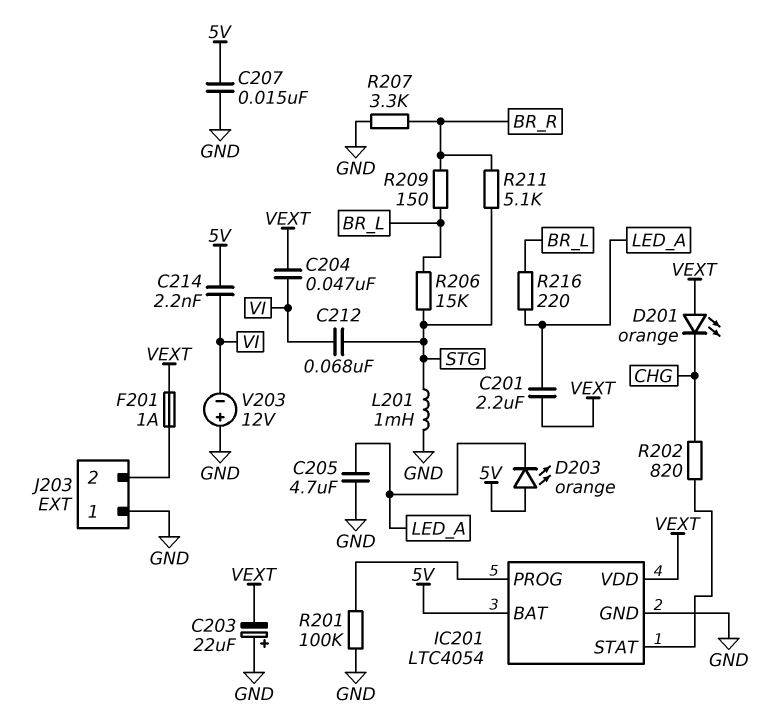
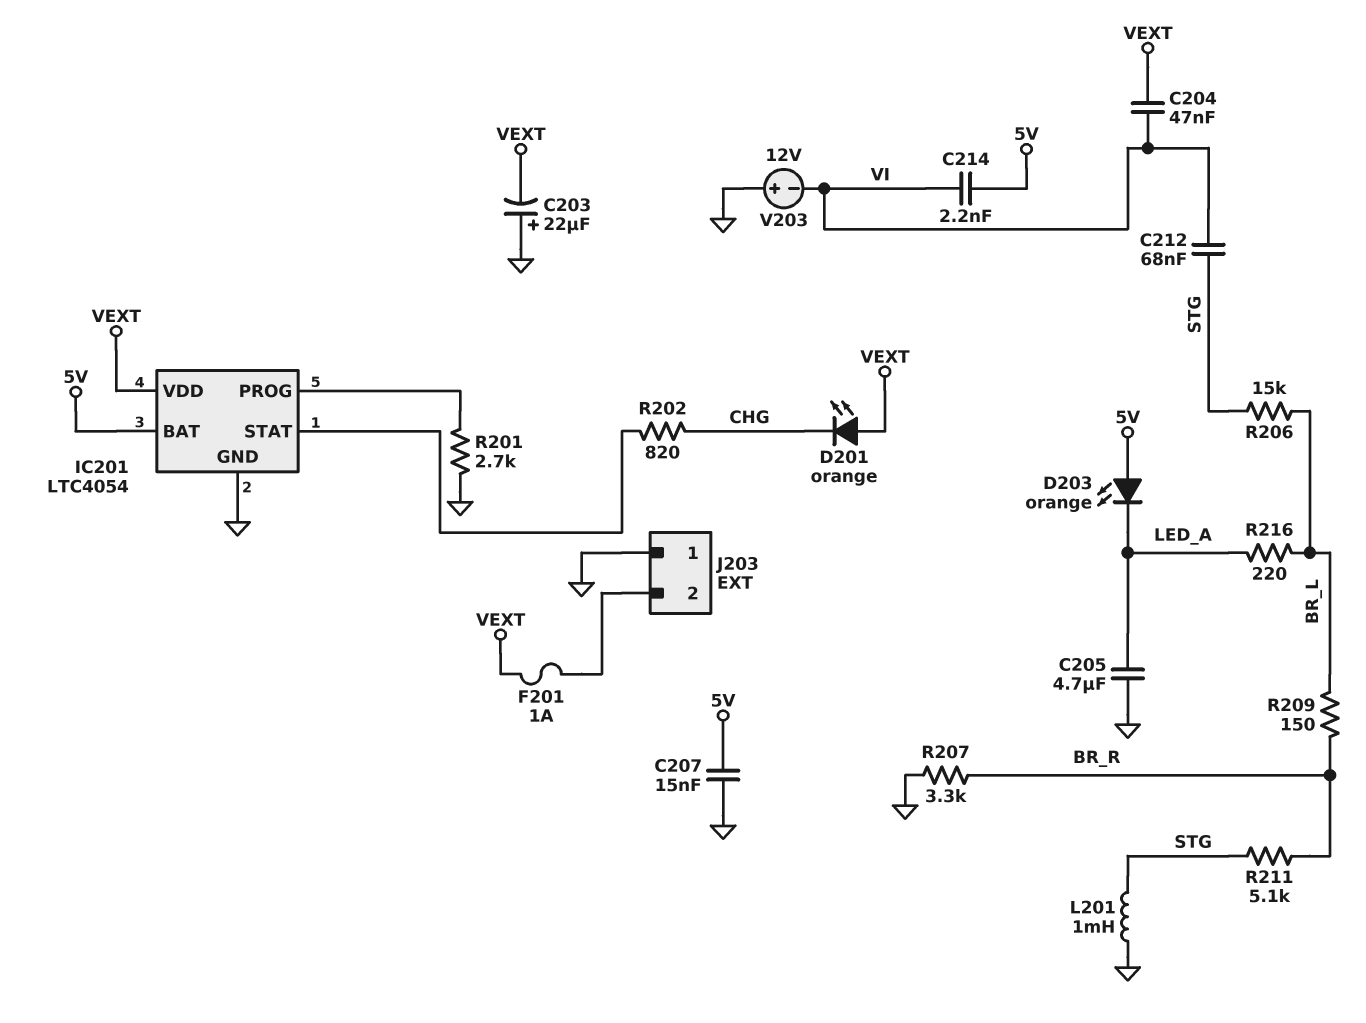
C201: 2.2uF (LED_A, VEXT) -> none
R201: 100k (GND, IC201/PROG) -> 2.7k (GND, IC201/PROG)

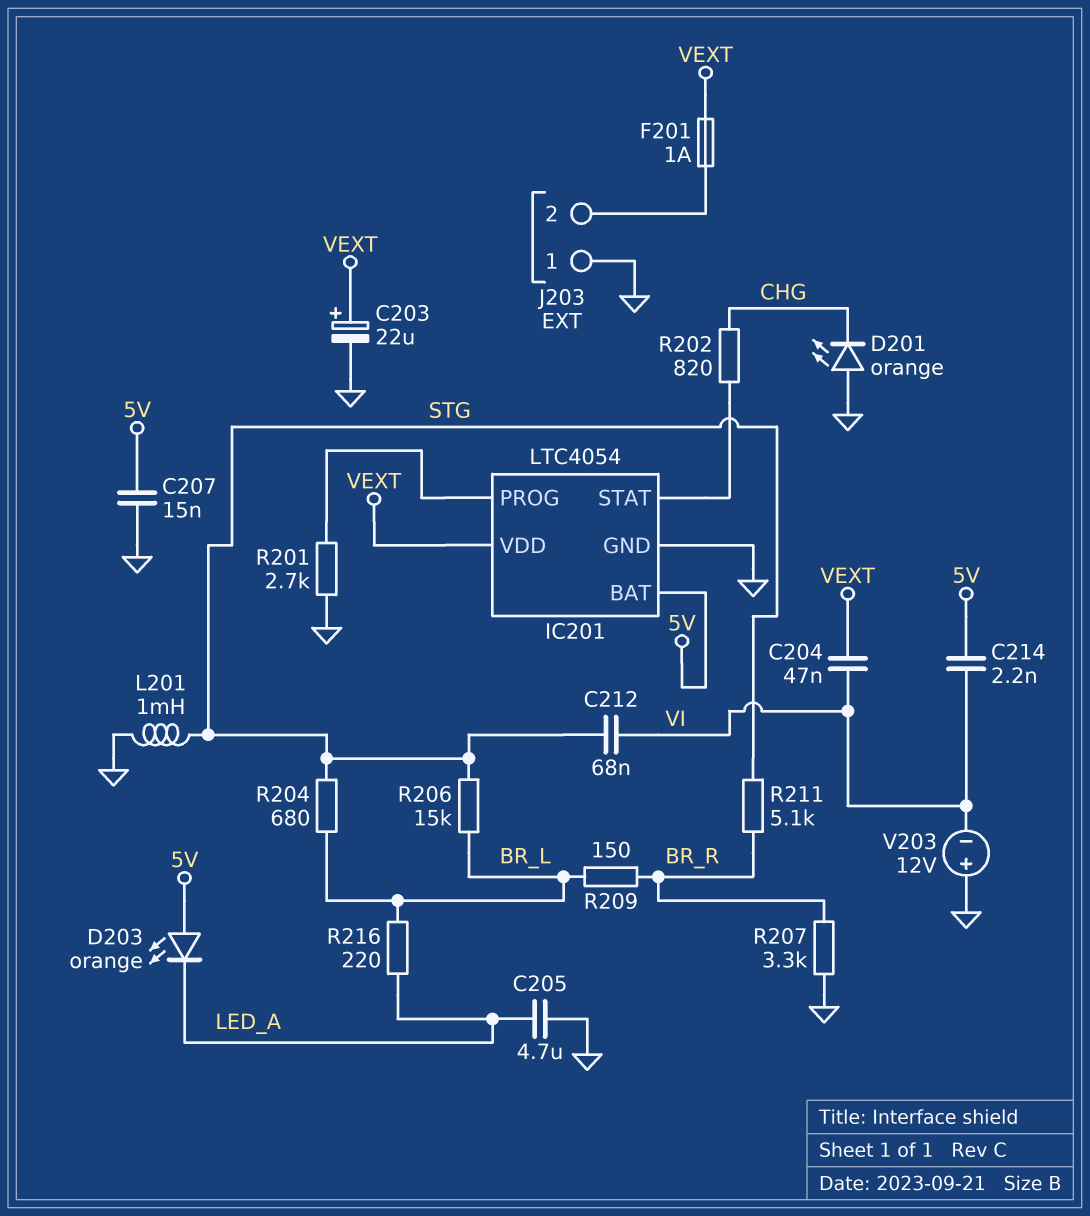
C203: 22uF (plus GND, minus VEXT) -> 22uF (plus VEXT, minus GND)
D201: LED orange (A VEXT, K CHG) -> LED orange (A GND, K CHG)
R204: none -> 680 (BR_L, STG)

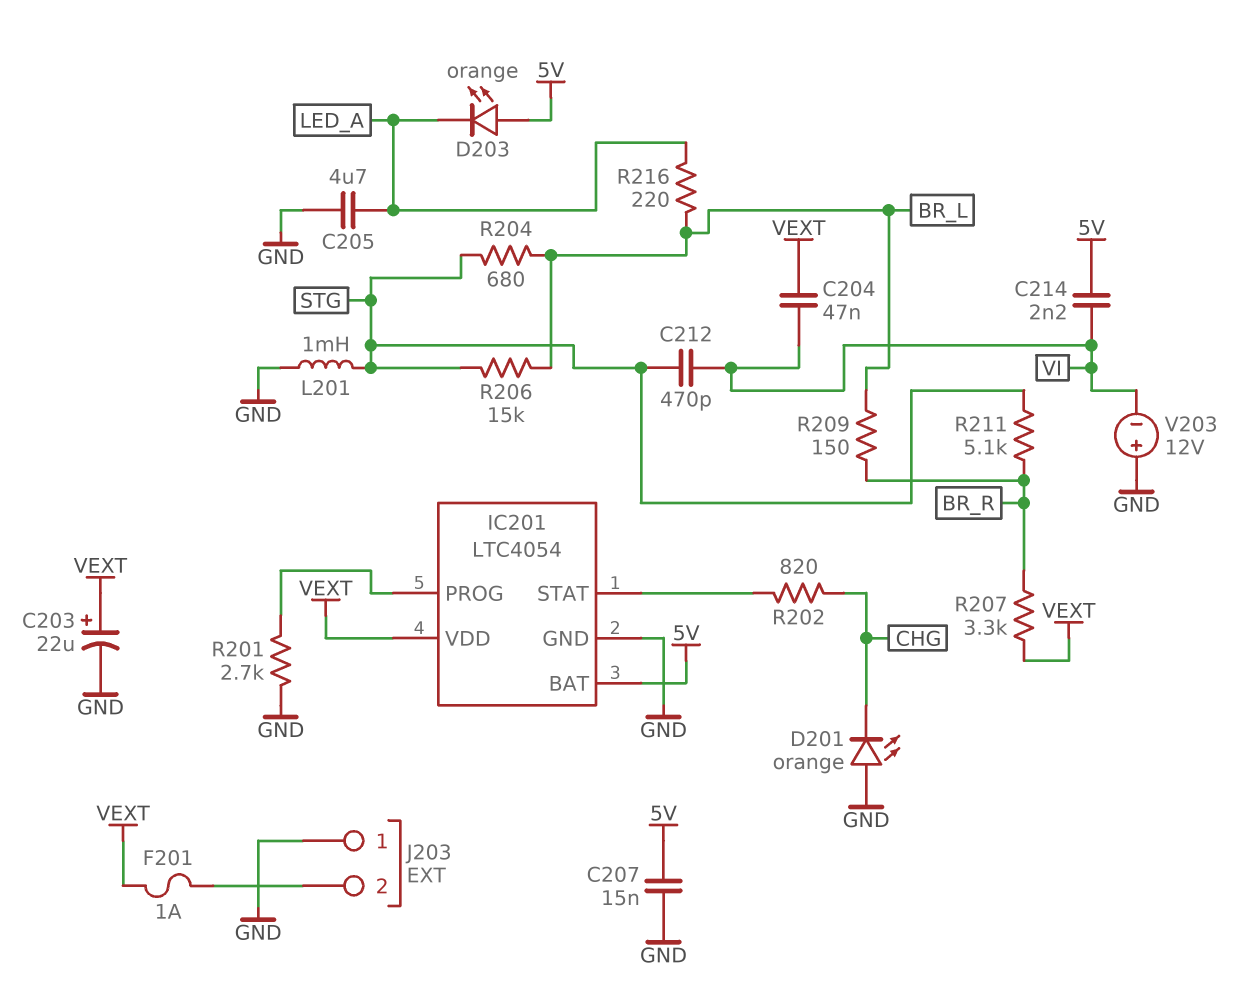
C212: 68nF (STG, VI) -> 470pF (STG, VI)
R207: 3.3k (BR_R, GND) -> 3.3k (BR_R, VEXT)

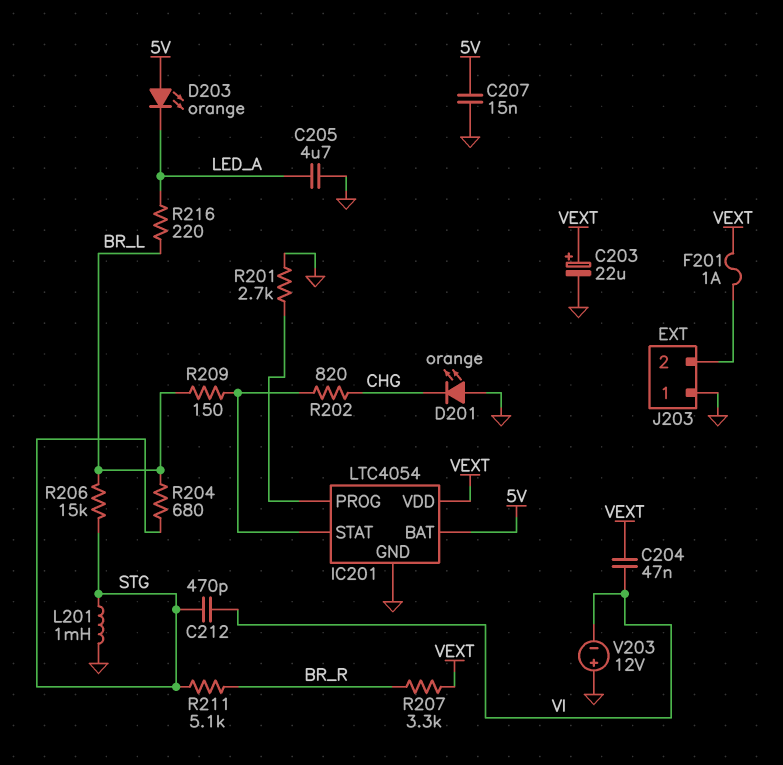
C214: 2.2nF (5V, VI) -> none
R209: 150 (BR_L, BR_R) -> 150 (BR_L, IC201/STAT)

